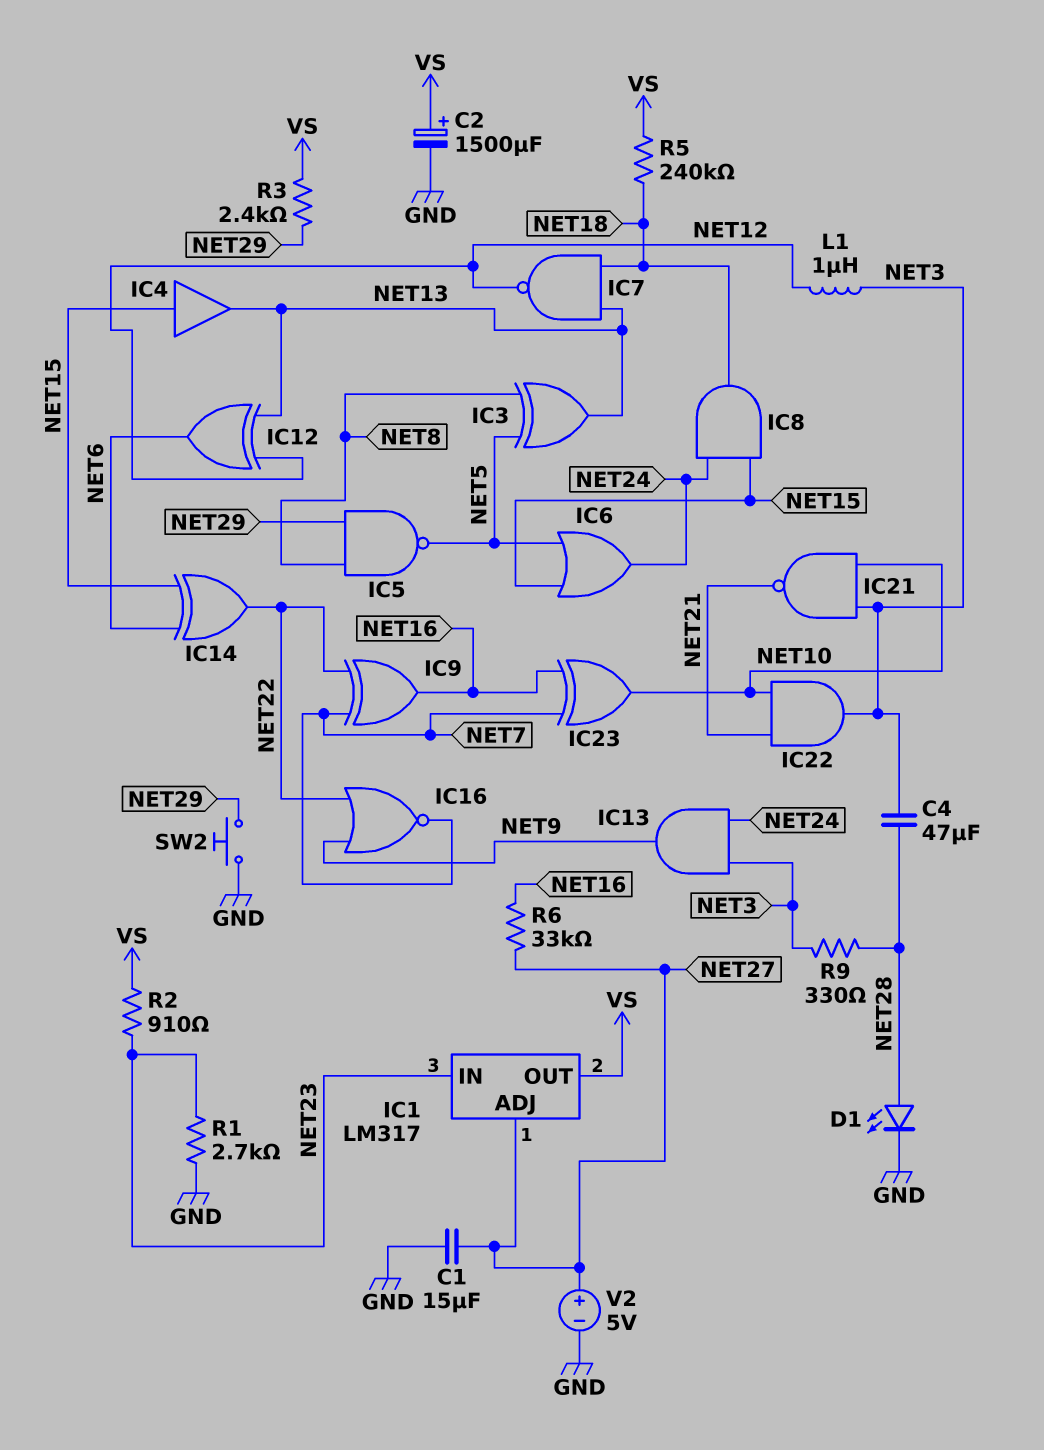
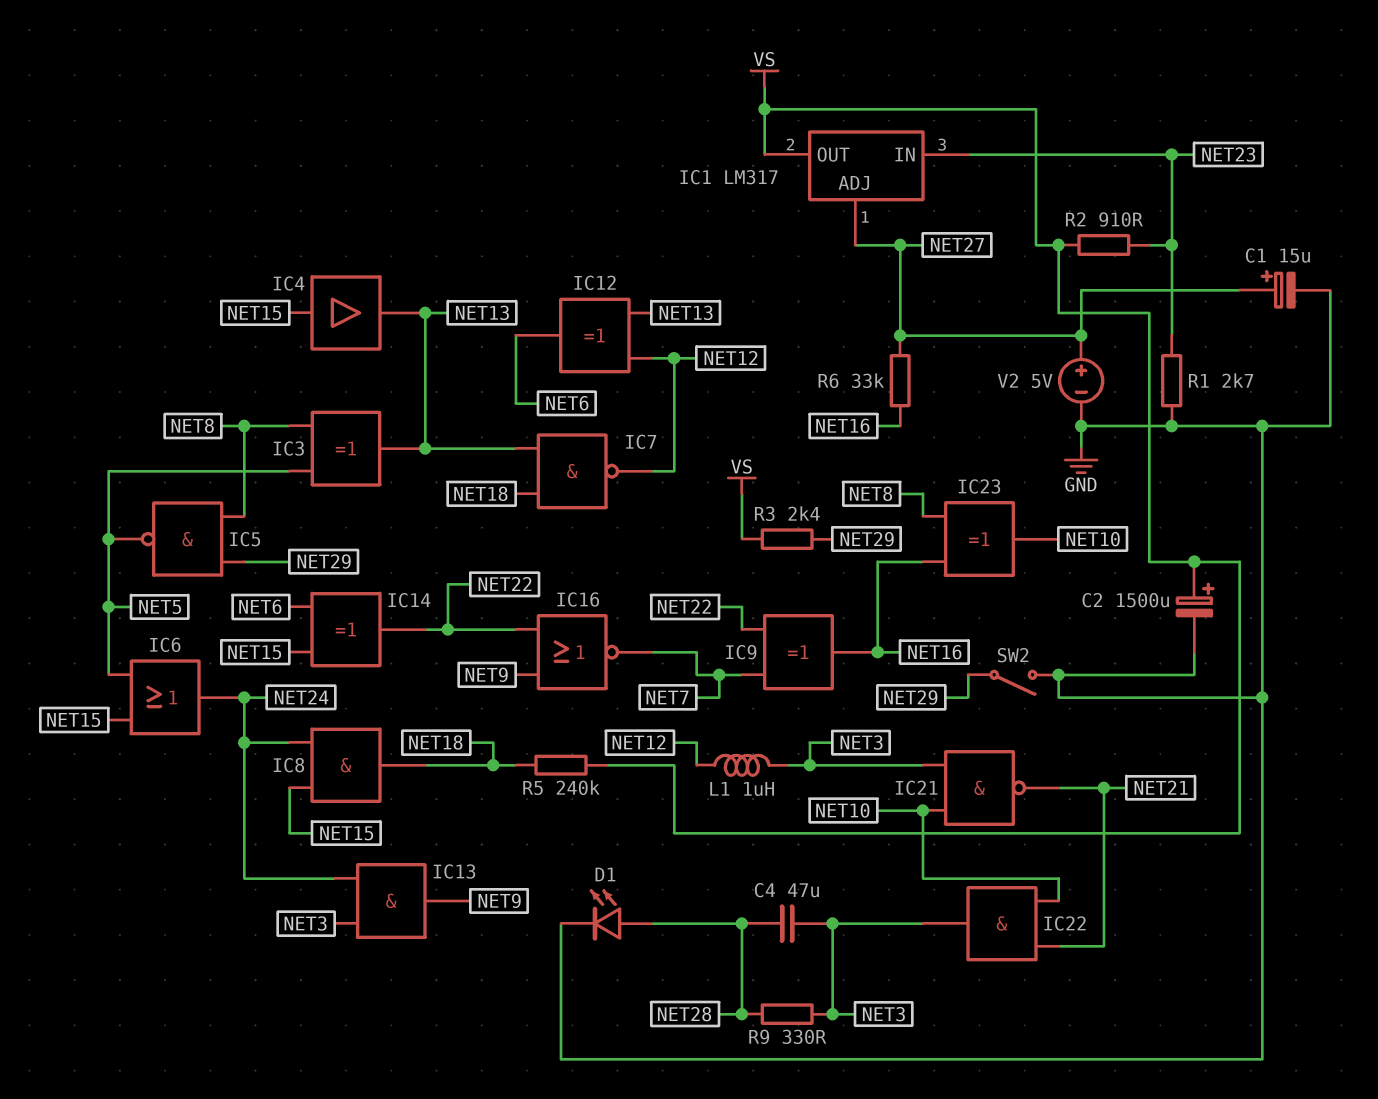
C1: 15uF (GND, NET27) -> 15uF (plus NET27, minus GND)
IC23: XOR (in NET7, in NET16, out NET10) -> XOR (in NET8, in NET16, out NET10)
SW2: button (GND, NET29) -> switch (GND, NET29)

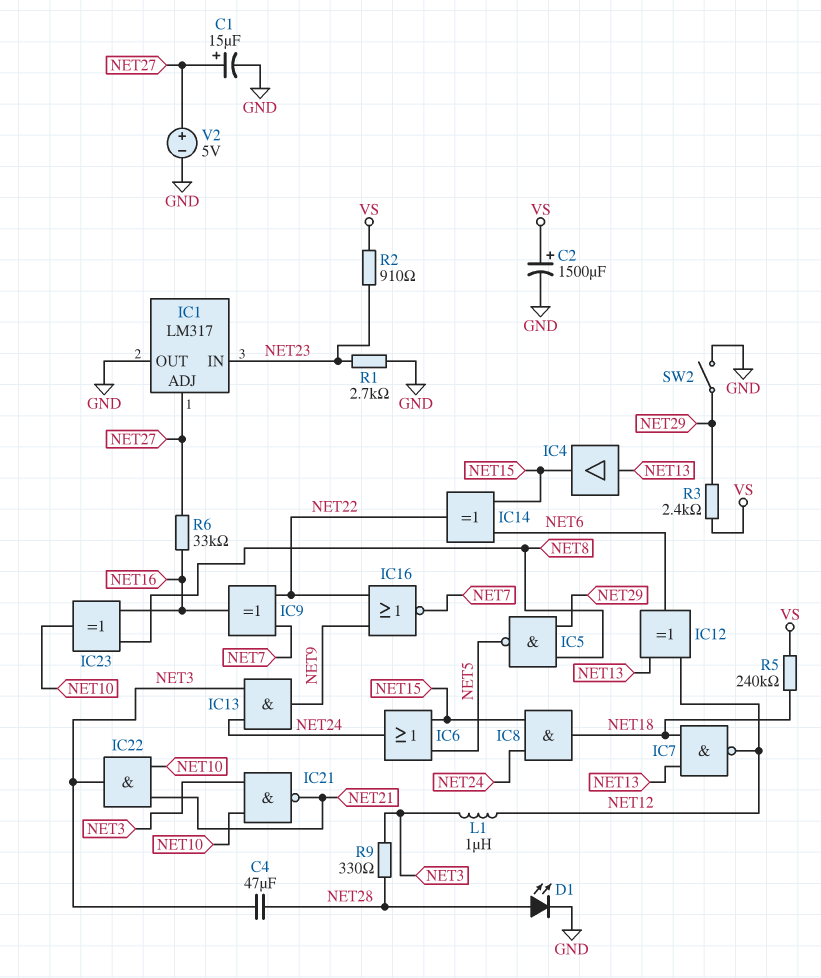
IC1 pin OUT: VS -> GND
IC3: XOR (in NET5, in NET8, out NET13) -> none
IC4: buffer (in NET15, out NET13) -> buffer (in NET13, out NET15)

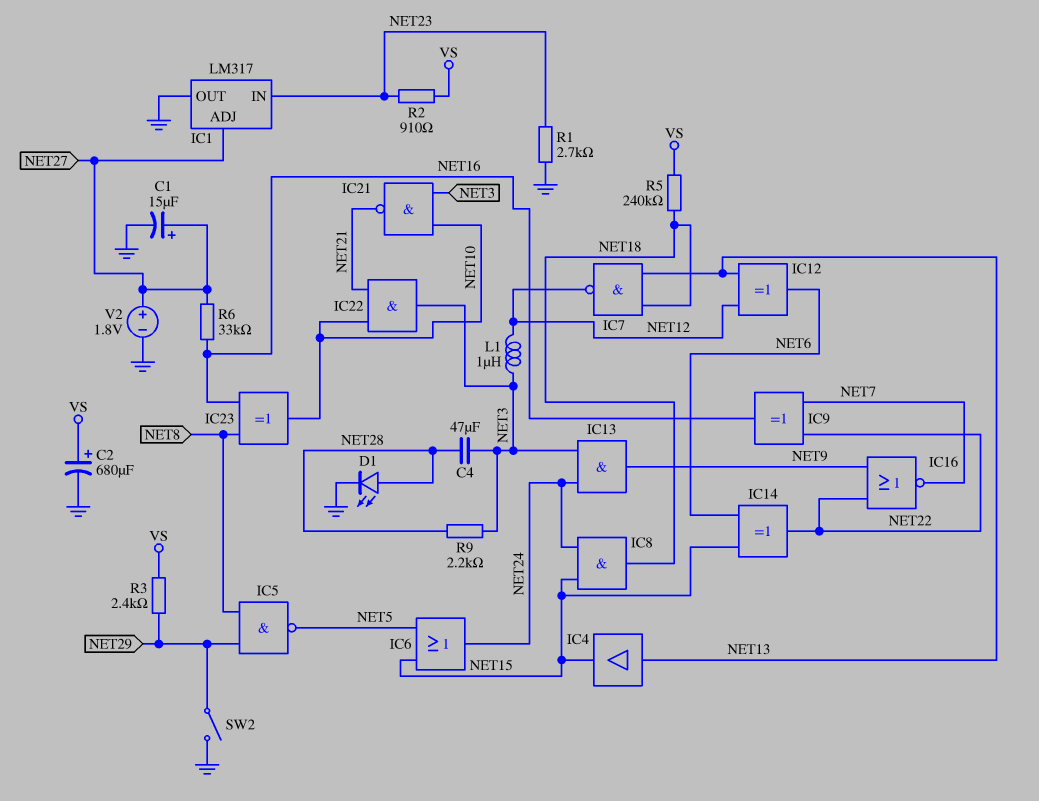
C2: 1500uF (plus VS, minus GND) -> 680uF (plus VS, minus GND)
R9: 330 (NET3, NET28) -> 2.2k (NET3, NET28)
V2: 5V (plus NET27, minus GND) -> 1.8V (plus NET27, minus GND)

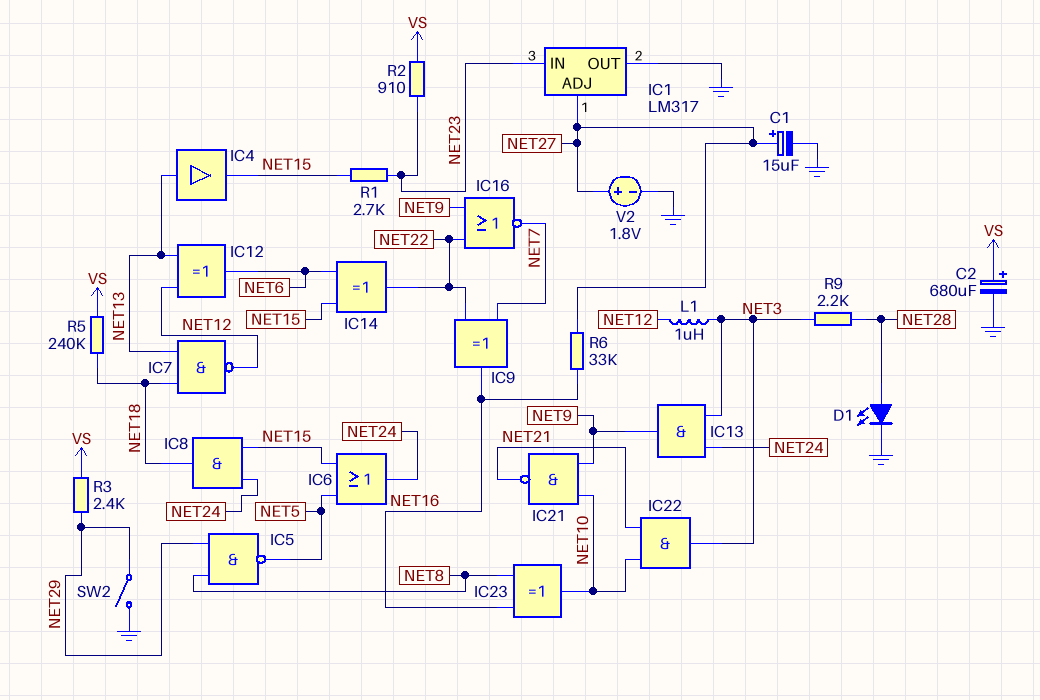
C4: 47uF (NET3, NET28) -> none
IC21: NAND (in NET3, in NET10, out NET21) -> NAND (in NET9, in NET10, out NET21)
R1: 2.7k (GND, NET23) -> 2.7k (NET15, NET23)

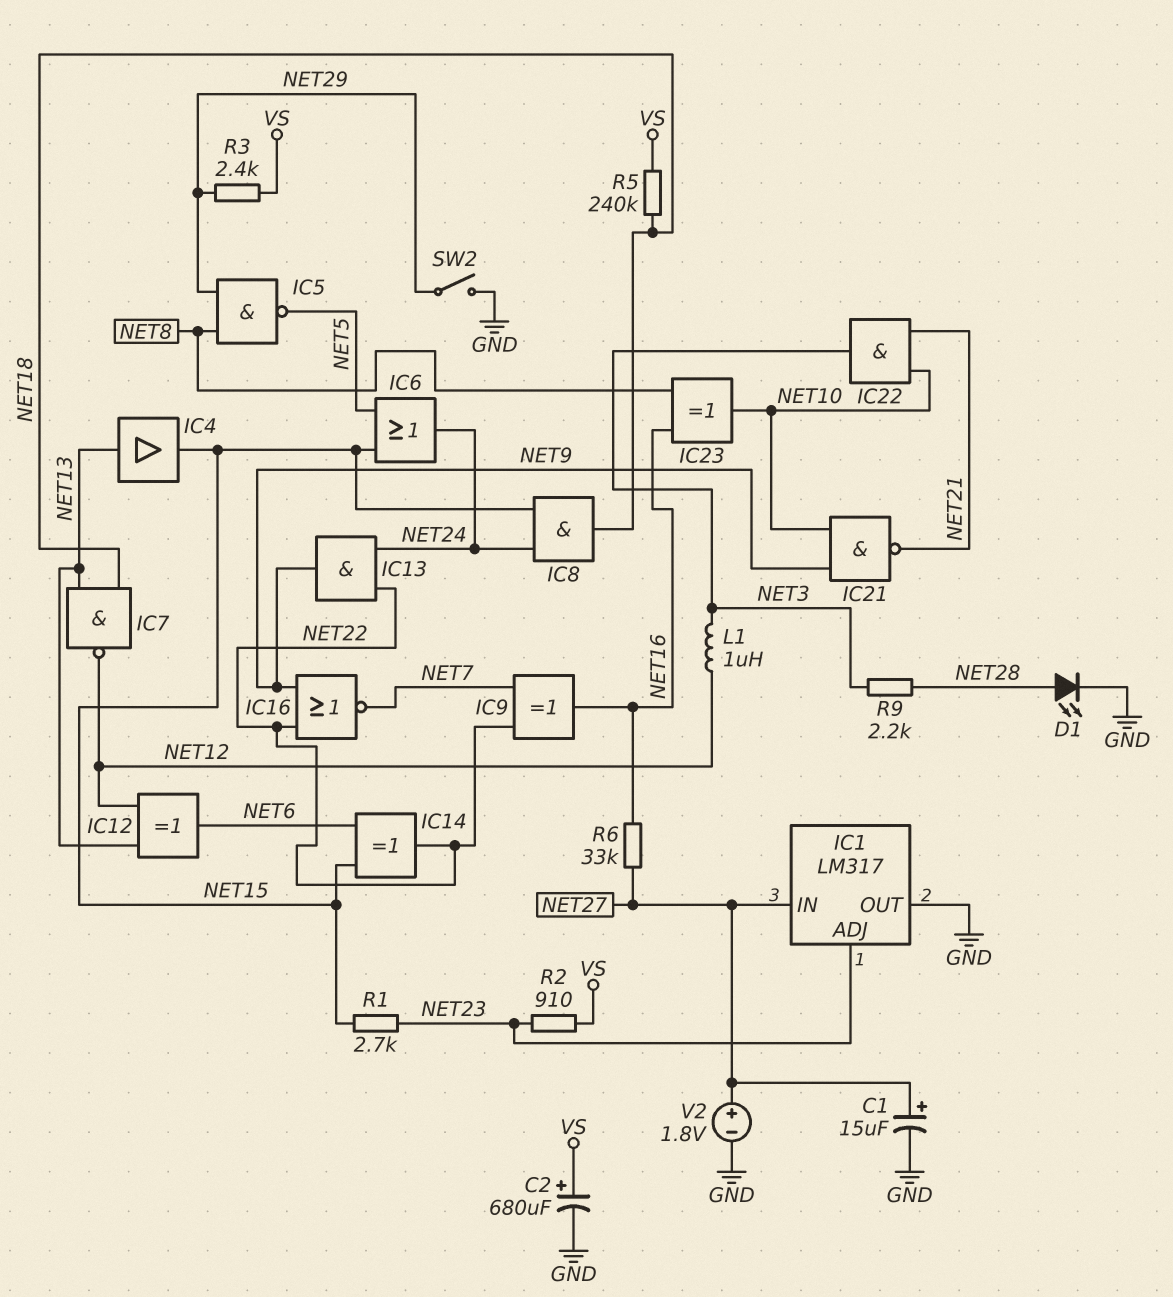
IC1 pin ADJ: NET27 -> NET23
IC1 pin IN: NET23 -> NET27
IC13: AND (in NET3, in NET24, out NET9) -> AND (in NET22, in NET24, out NET9)

